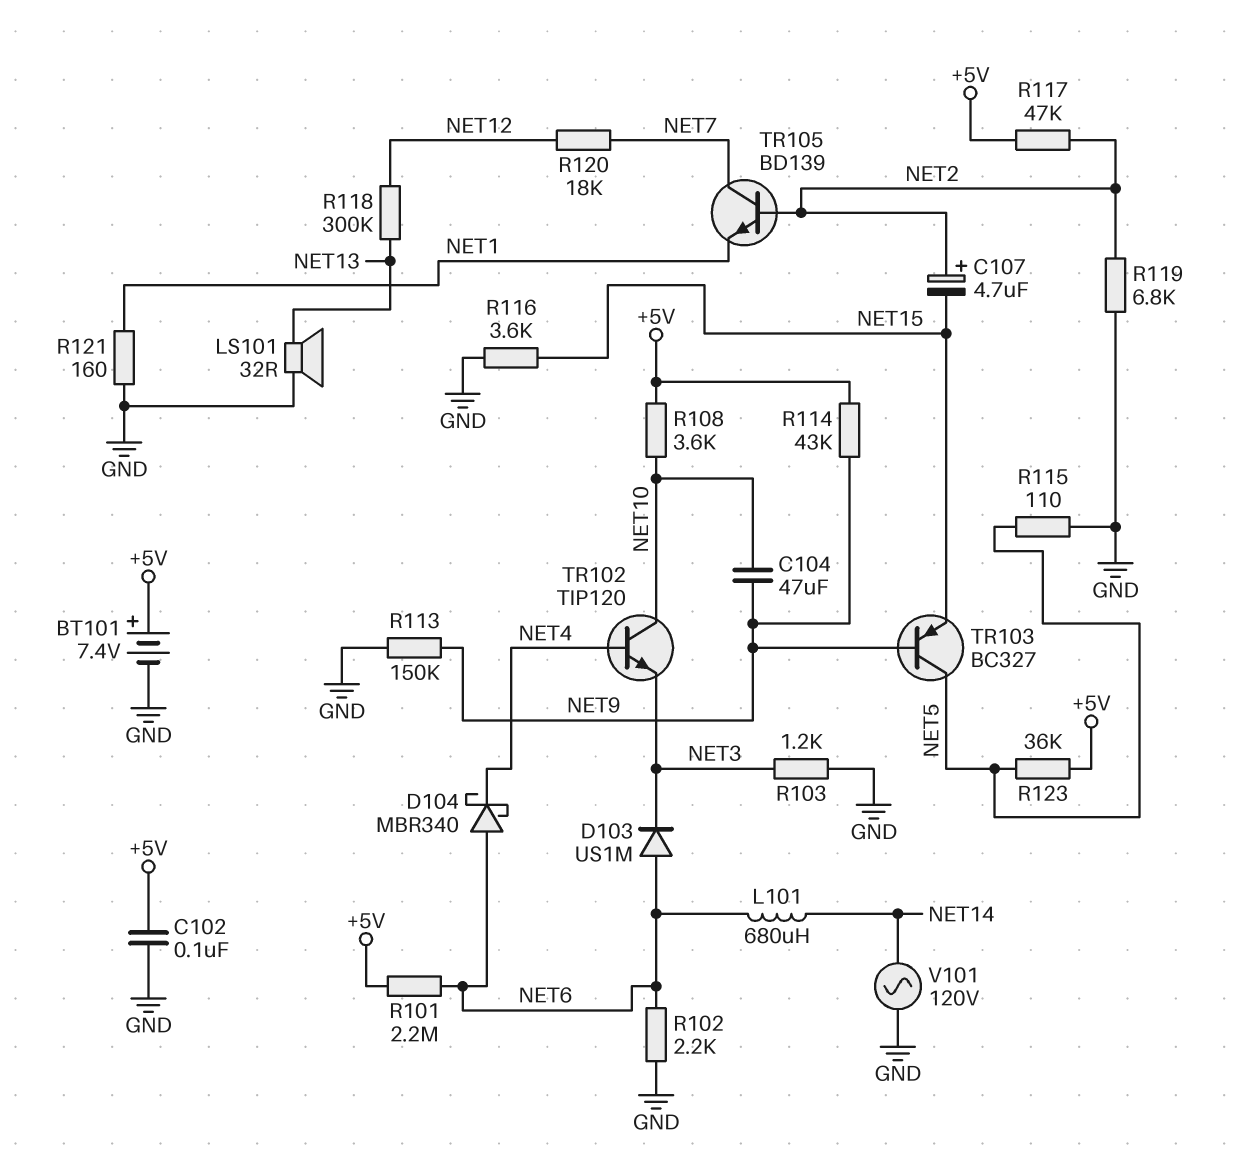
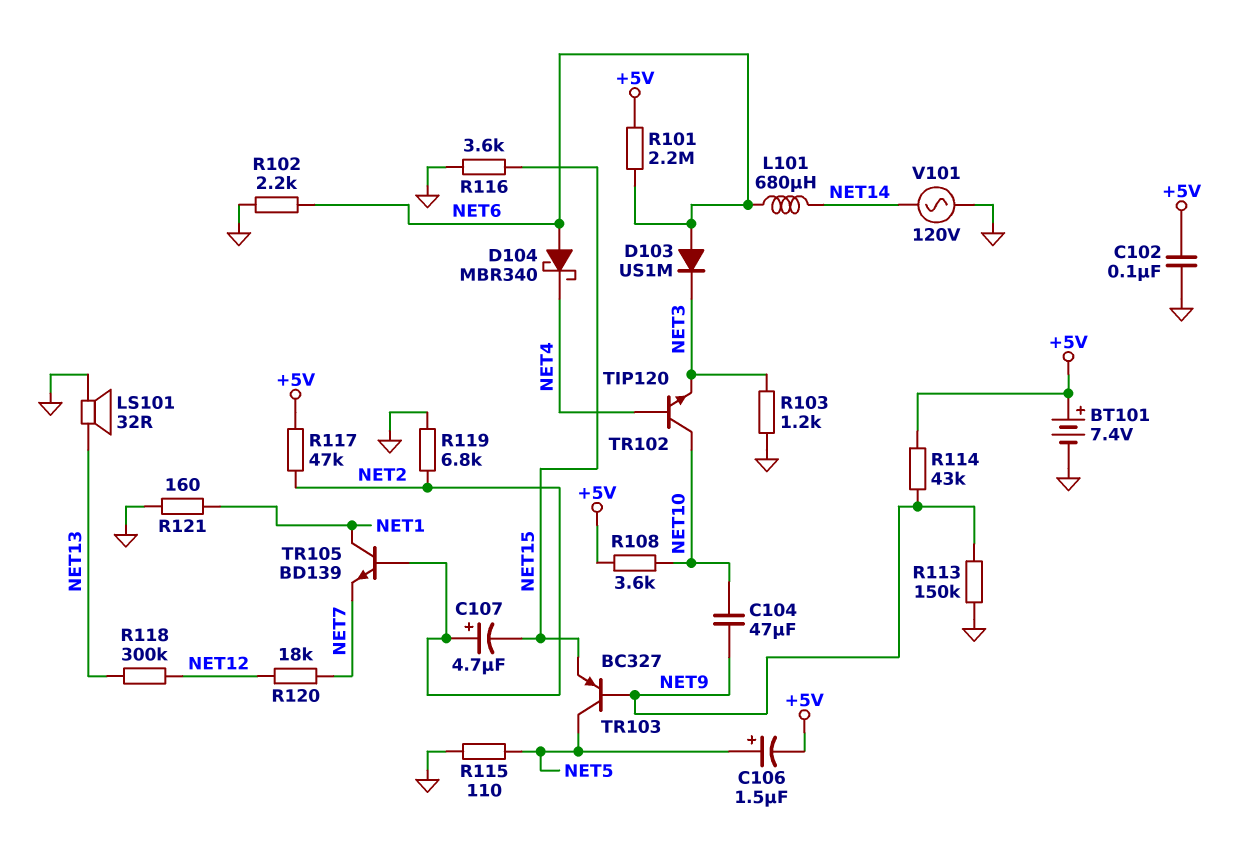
C106: none -> 1.5uF (plus NET5, minus +5V)
R123: 36k (+5V, NET5) -> none
TR105: NPN BD139 (B NET2, C NET7, E NET1) -> NPN BD139 (B NET2, C NET1, E NET7)

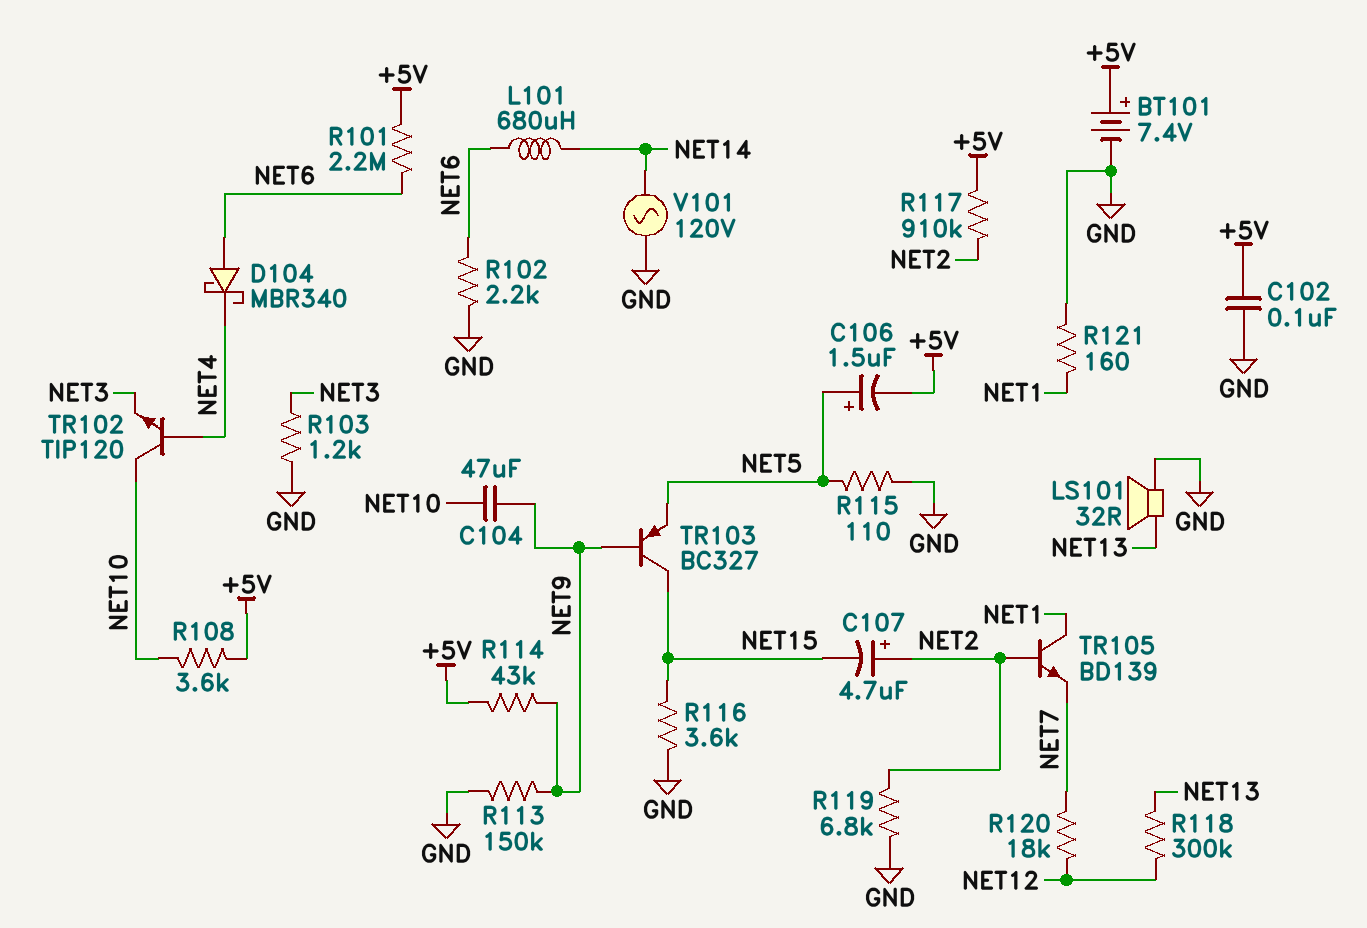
D103: diode US1M (A NET6, K NET3) -> none
R117: 47k (+5V, NET2) -> 910k (+5V, NET2)
TR103: PNP BC327 (B NET9, C NET5, E NET15) -> PNP BC327 (B NET9, C NET15, E NET5)

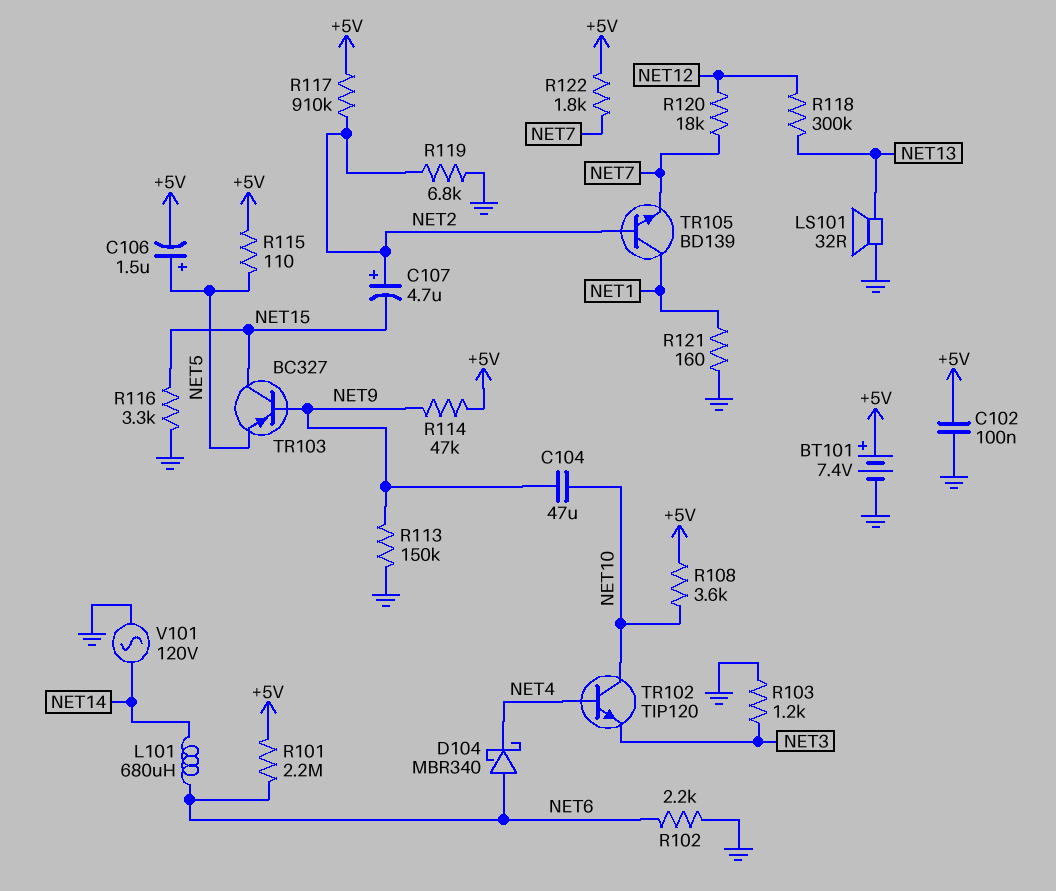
R114: 43k (+5V, NET9) -> 47k (+5V, NET9)
R115: 110 (GND, NET5) -> 110 (+5V, NET5)
R116: 3.6k (GND, NET15) -> 3.3k (GND, NET15)
R122: none -> 1.8k (+5V, NET7)

